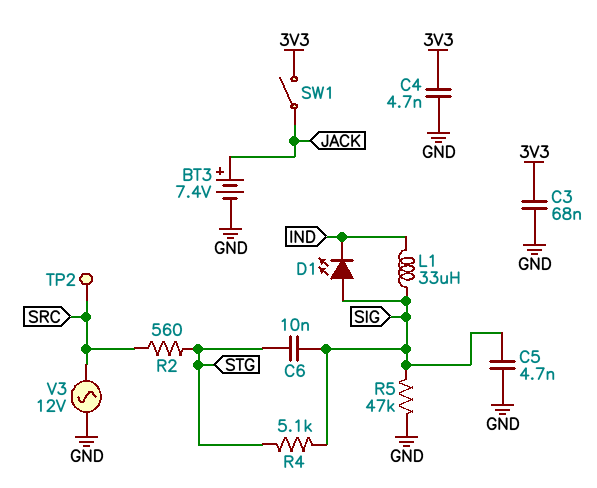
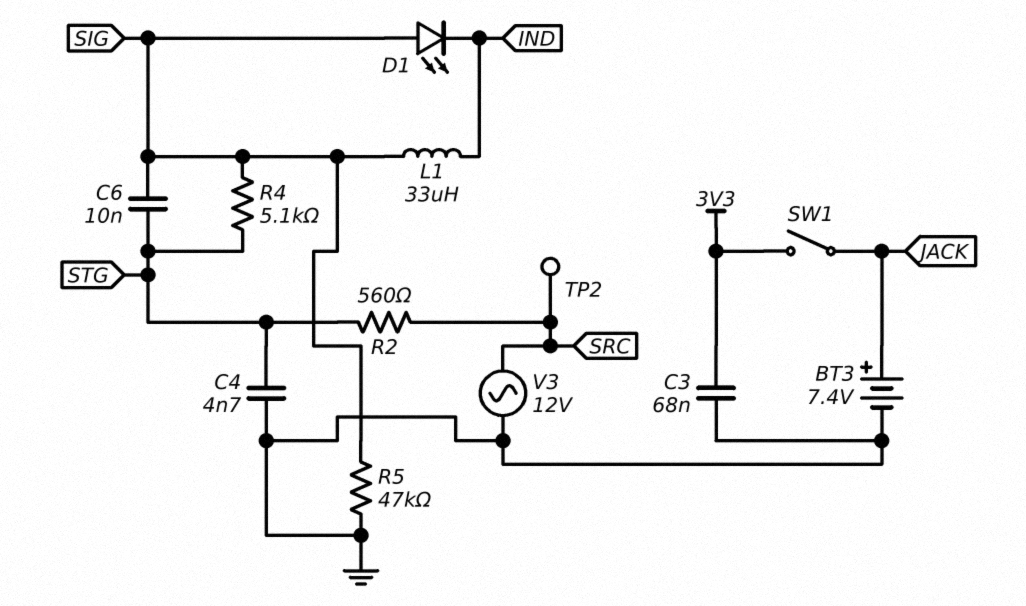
C4: 4.7nF (3V3, GND) -> 4.7nF (GND, STG)
C5: 4.7nF (GND, SIG) -> none

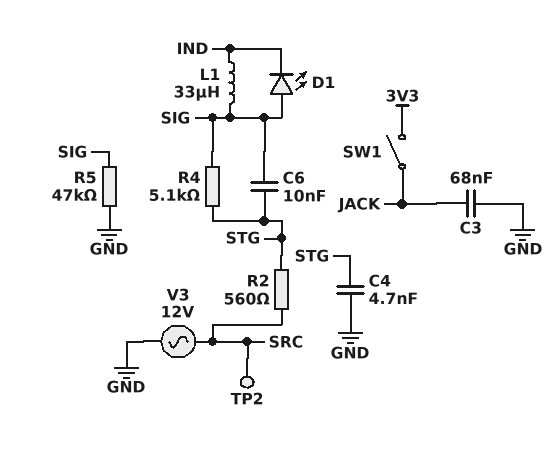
BT3: 7.4V (plus JACK, minus GND) -> none
C3: 68nF (3V3, GND) -> 68nF (GND, JACK)

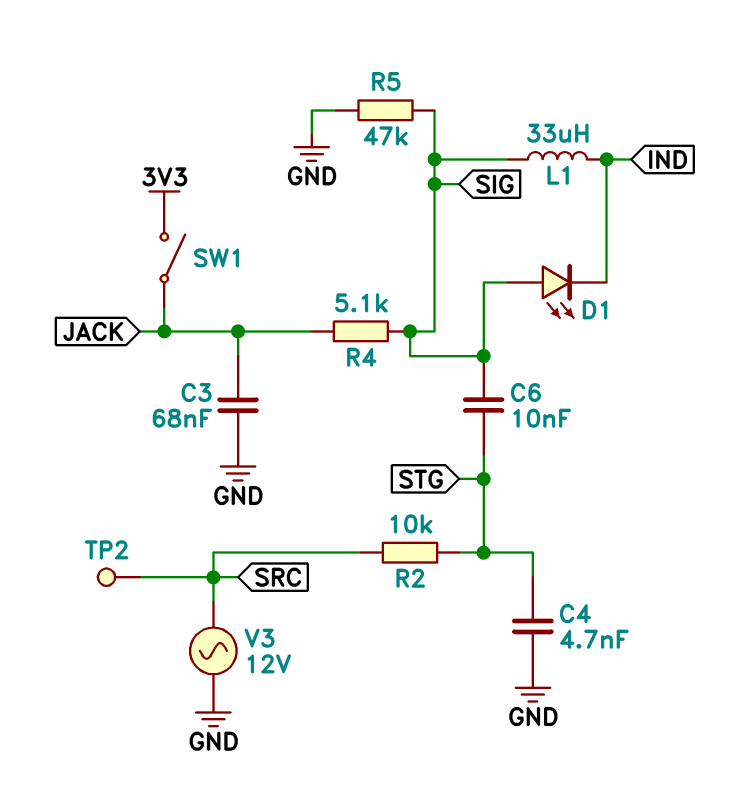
R2: 560 (SRC, STG) -> 10k (SRC, STG)
R4: 5.1k (SIG, STG) -> 5.1k (JACK, SIG)

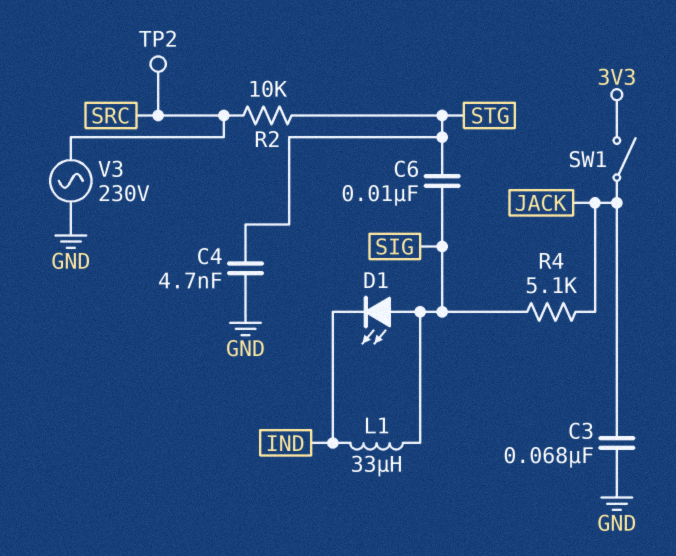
R5: 47k (GND, SIG) -> none
V3: AC 12V (GND, SRC) -> AC 230V (GND, SRC)

